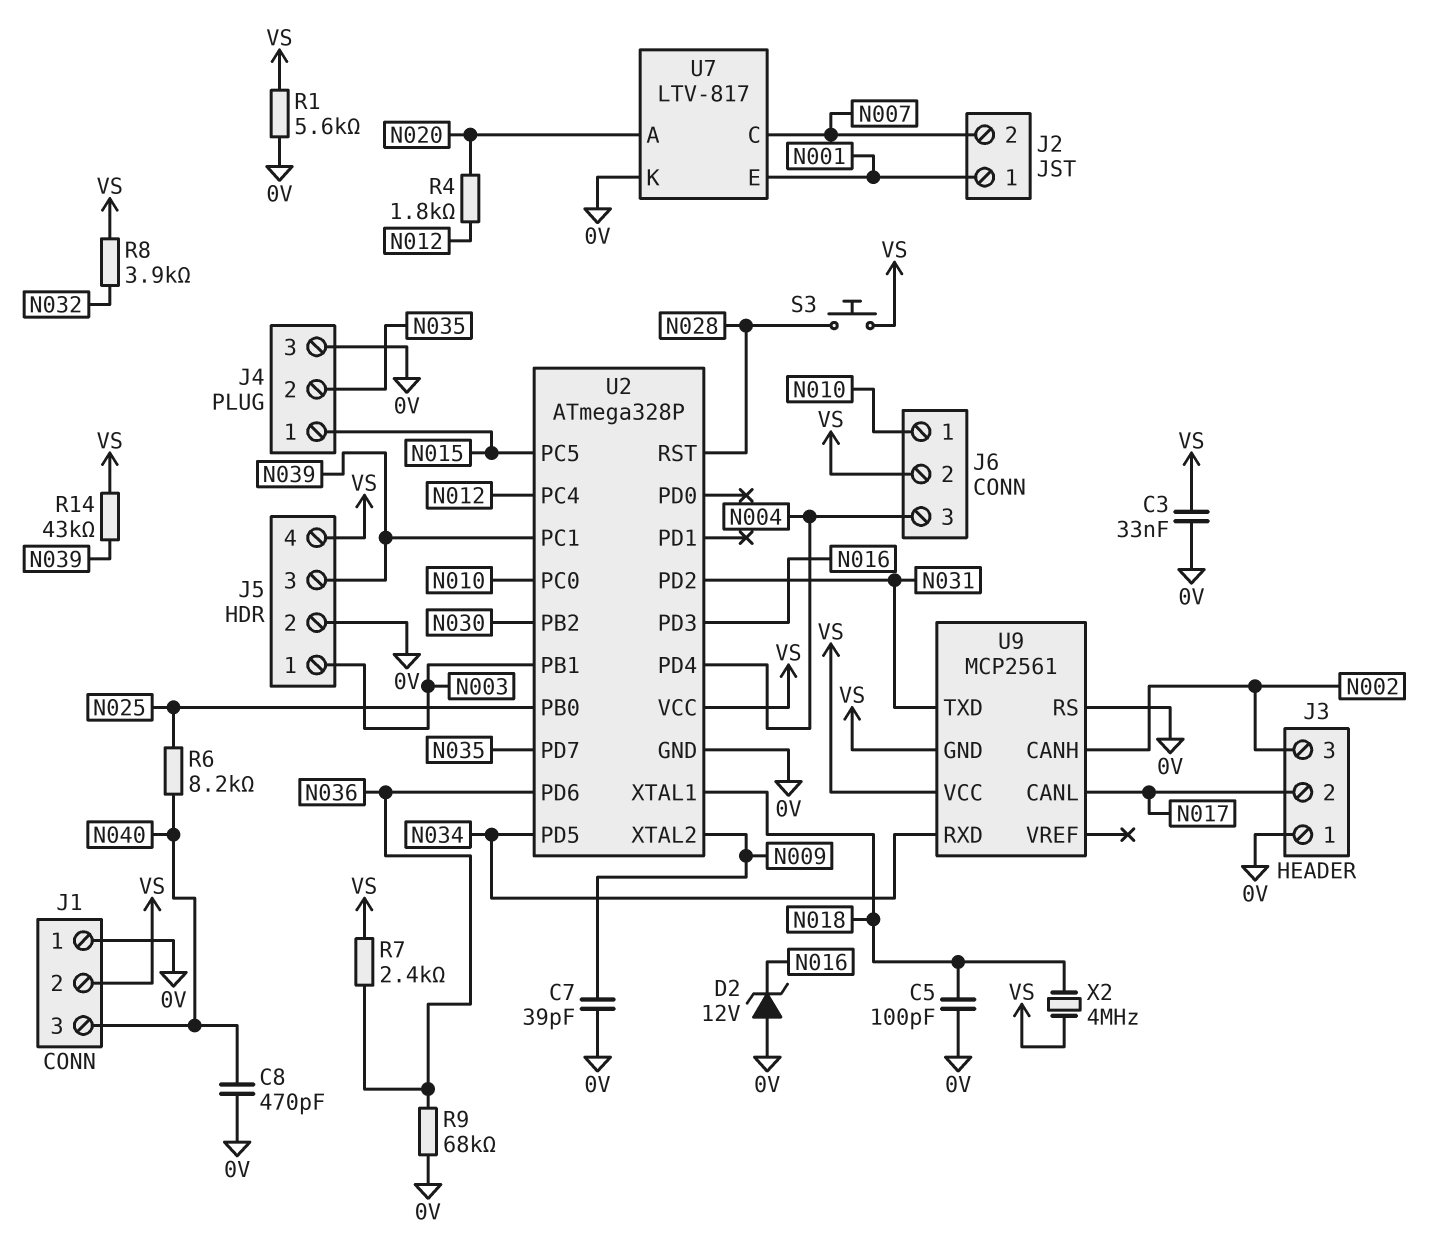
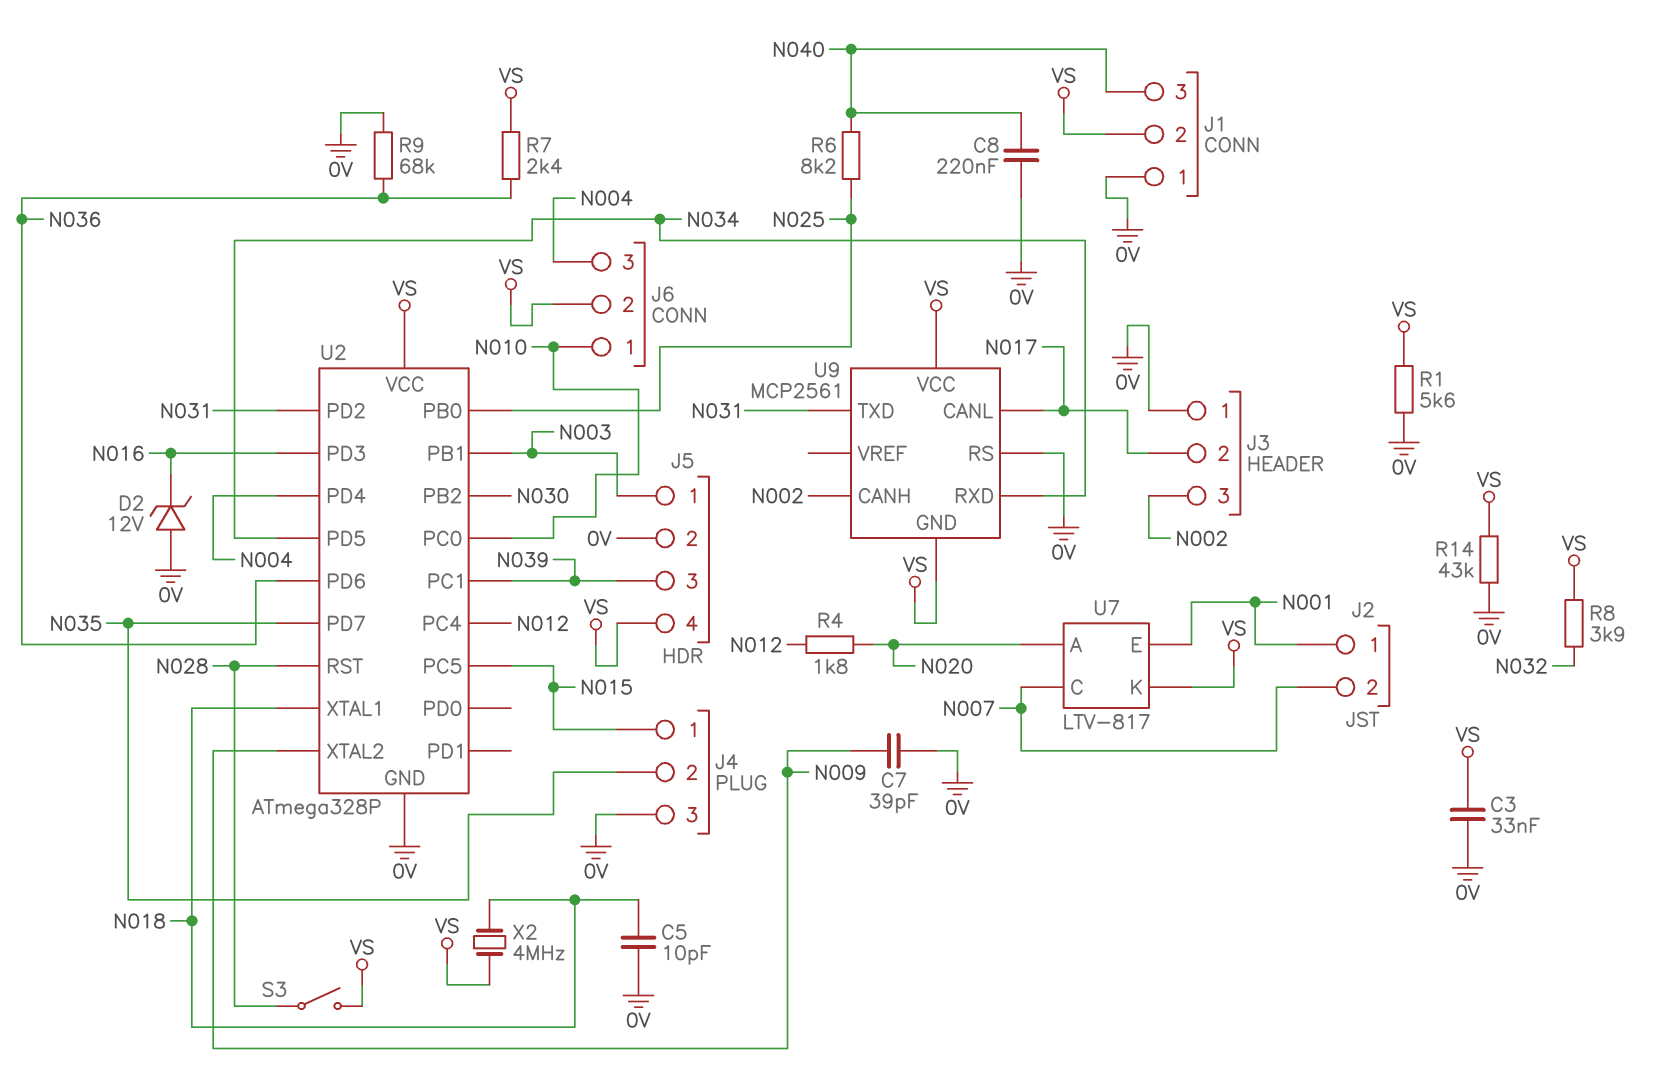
C5: 100pF (0V, N018) -> 10pF (0V, N018)
C8: 470pF (0V, N040) -> 220nF (0V, N040)
R14: 43k (N039, VS) -> 43k (0V, VS)
S3: button (N028, VS) -> switch (N028, VS)
U7 pin K: 0V -> VS

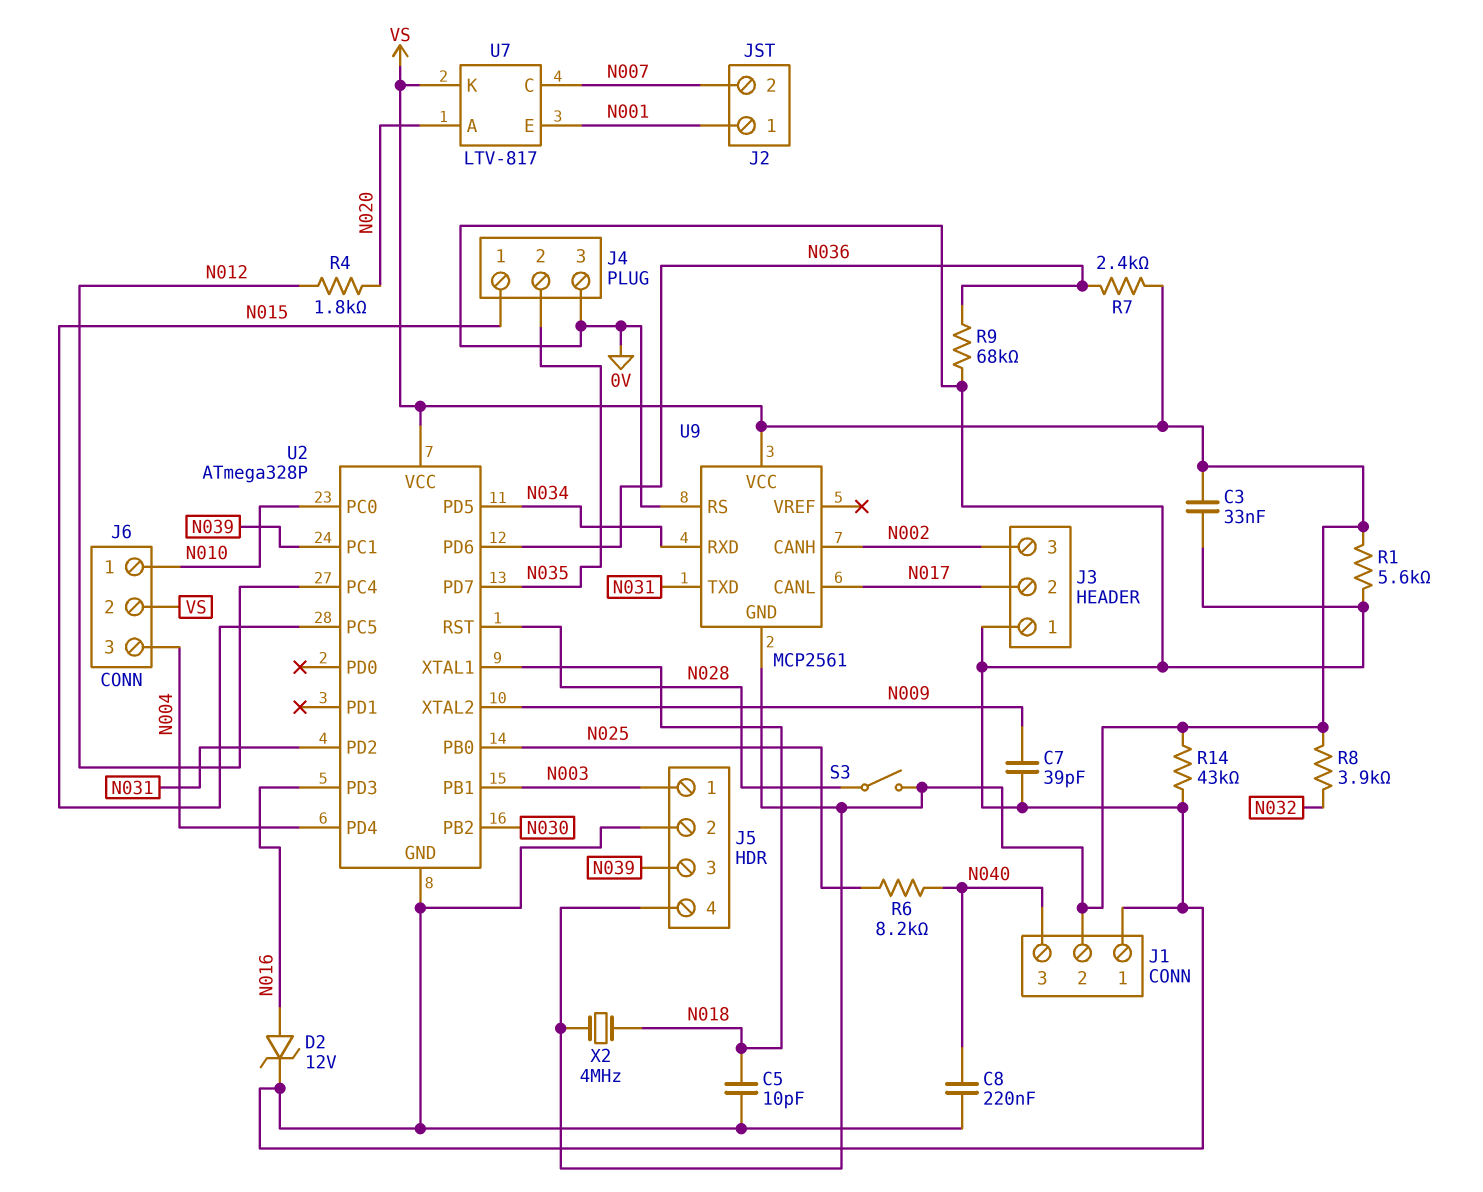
D2: zener 12V (A 0V, K N016) -> zener 12V (A N016, K 0V)

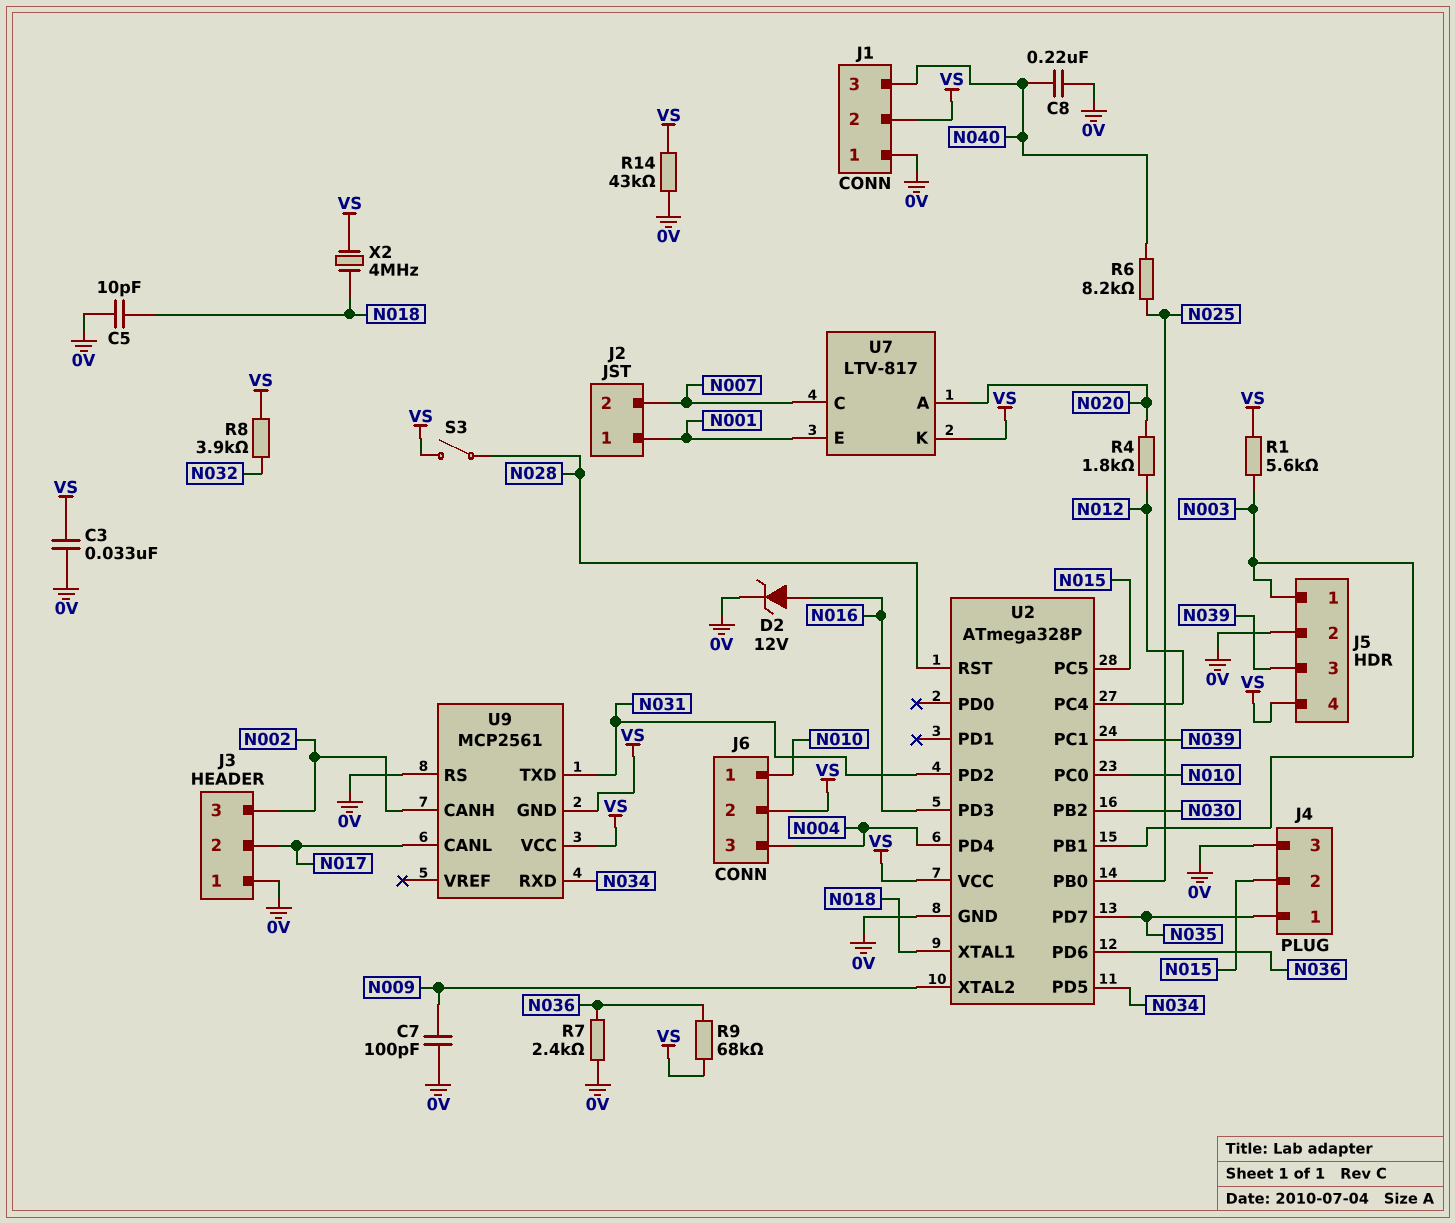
C7: 39pF (0V, N009) -> 100pF (0V, N009)
J4 pin 1: N015 -> N035
J4 pin 2: N035 -> N015
R1: 5.6k (0V, VS) -> 5.6k (N003, VS)
R7: 2.4k (N036, VS) -> 2.4k (0V, N036)
R9: 68k (0V, N036) -> 68k (N036, VS)

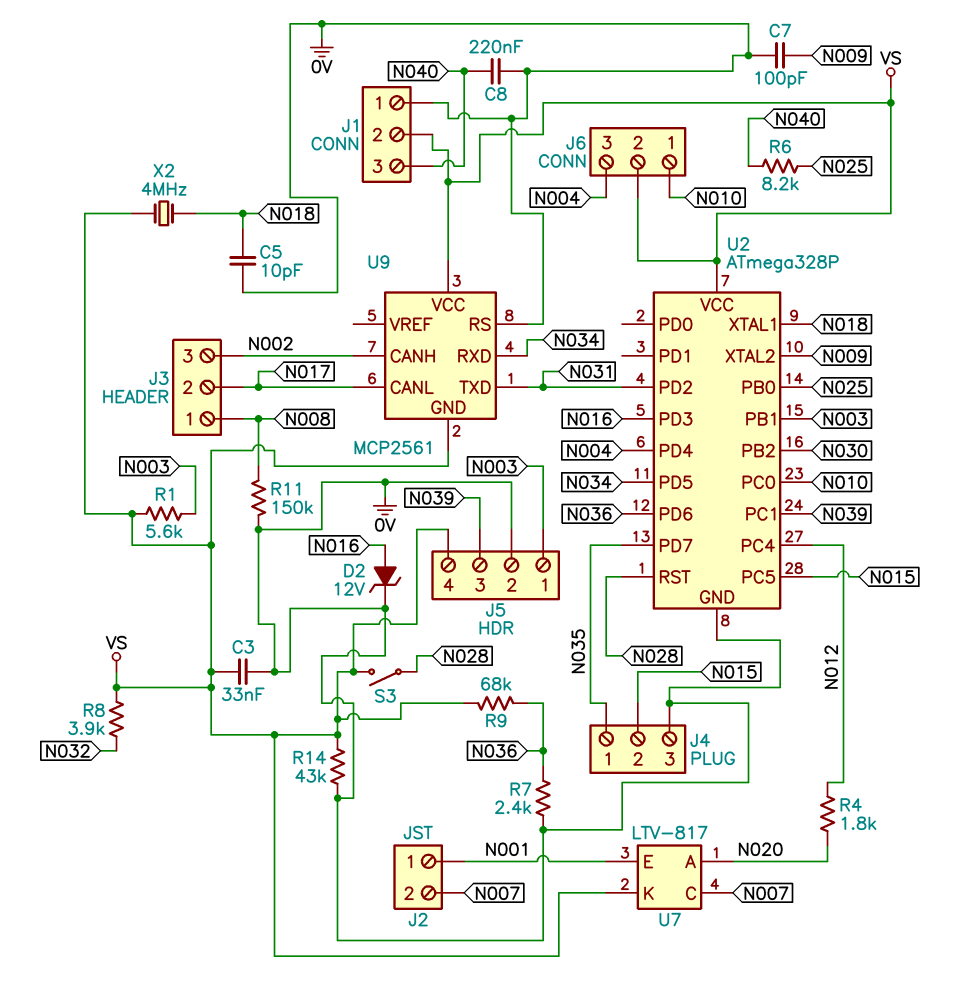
J3 pin 1: 0V -> N008
R11: none -> 150k (0V, N008)

